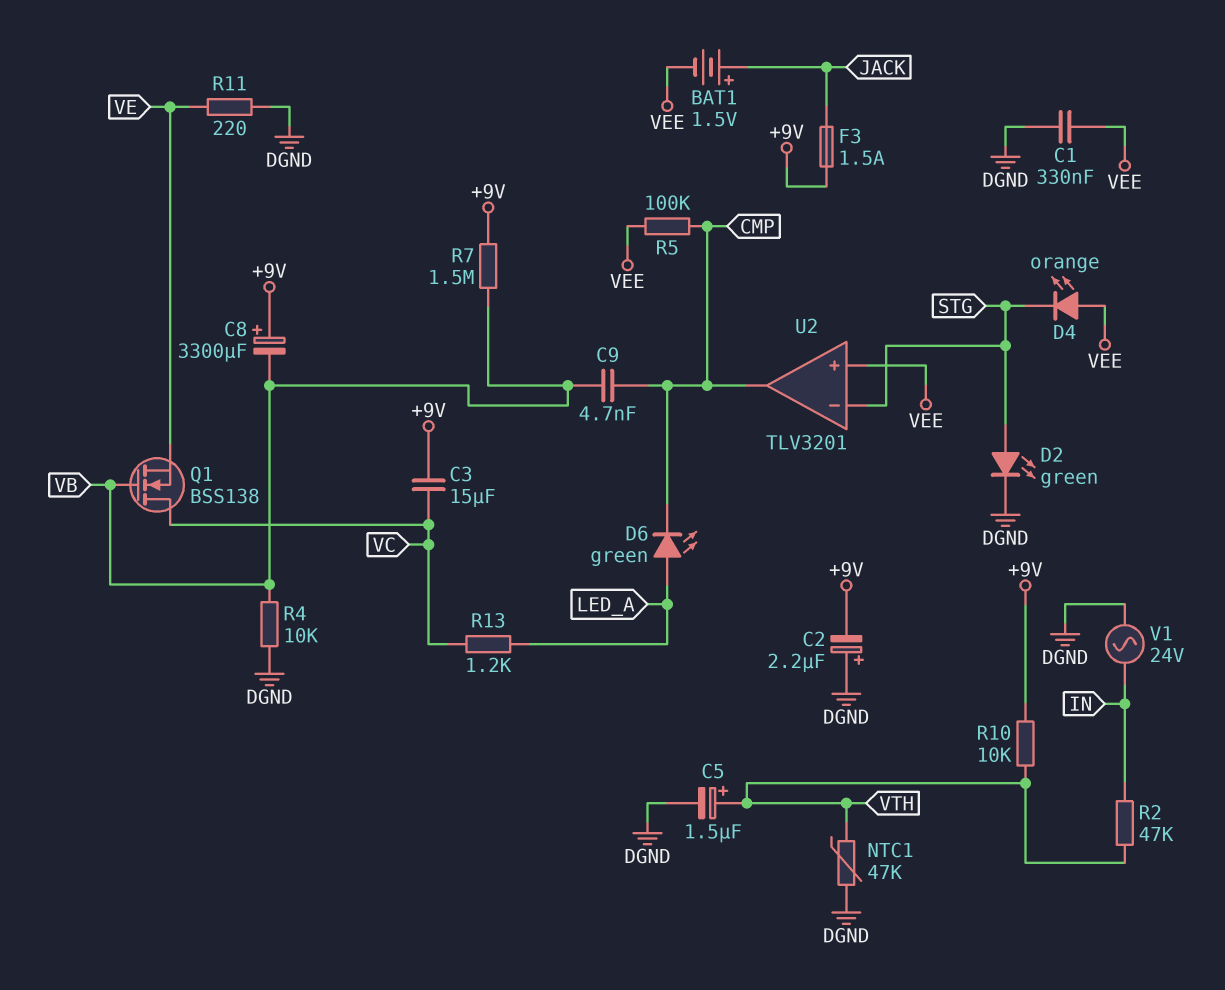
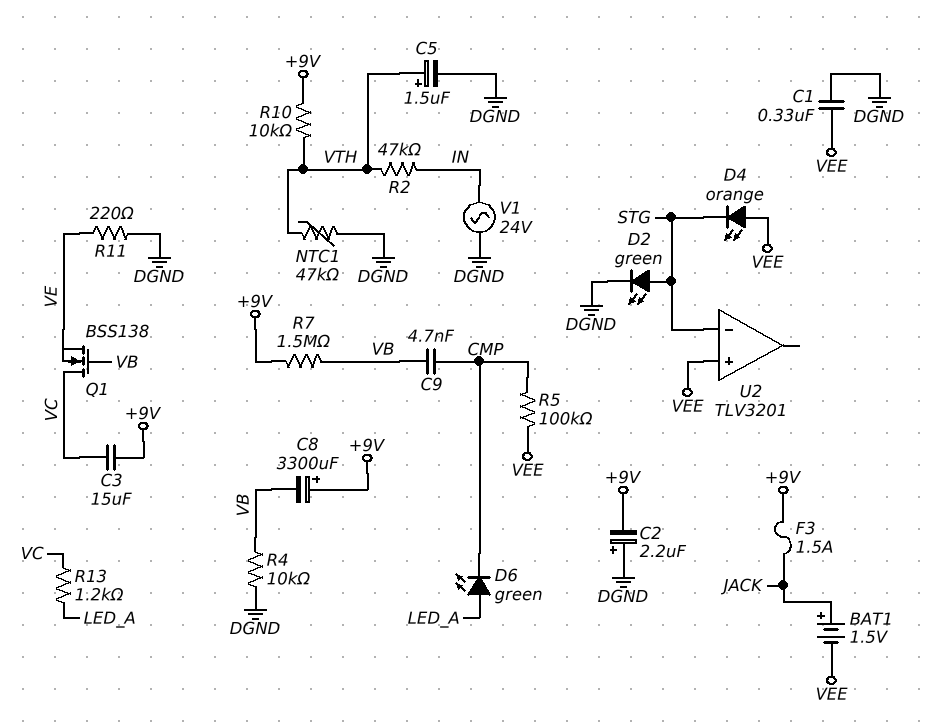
U2 pin out: CMP -> none

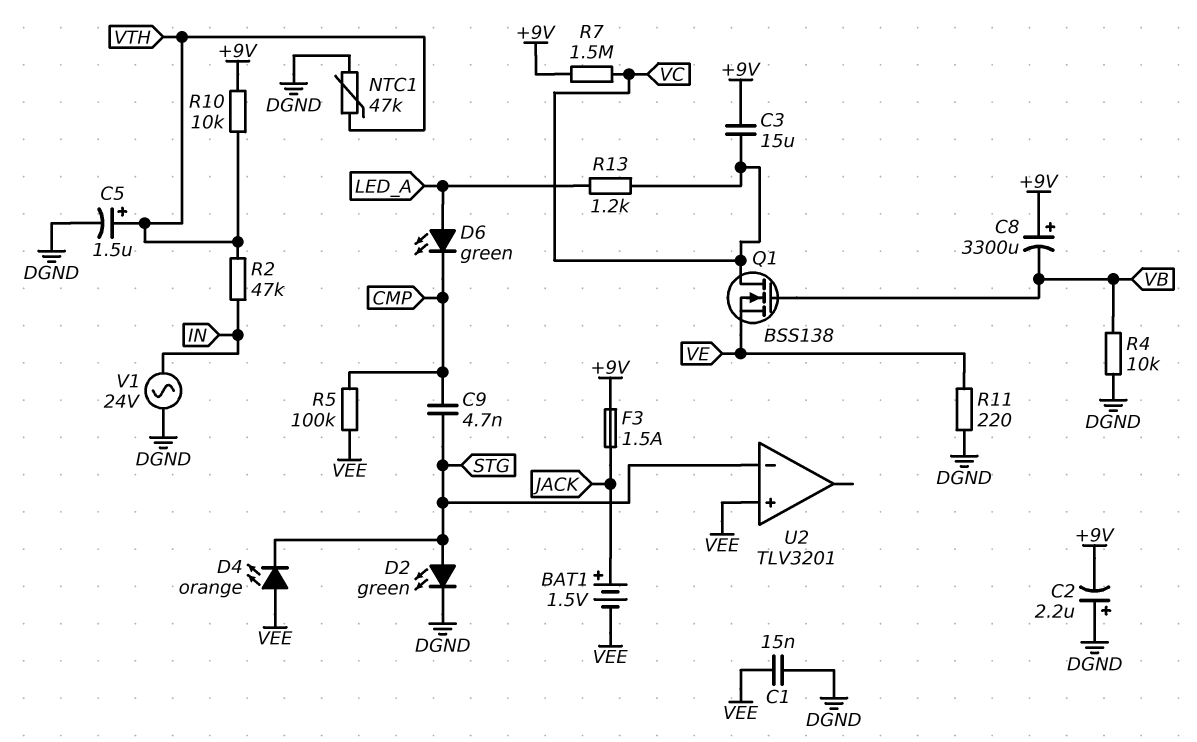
C1: 330nF (DGND, VEE) -> 15nF (DGND, VEE)
C9: 4.7nF (CMP, VB) -> 4.7nF (CMP, STG)
R7: 1.5M (+9V, VB) -> 1.5M (+9V, VC)

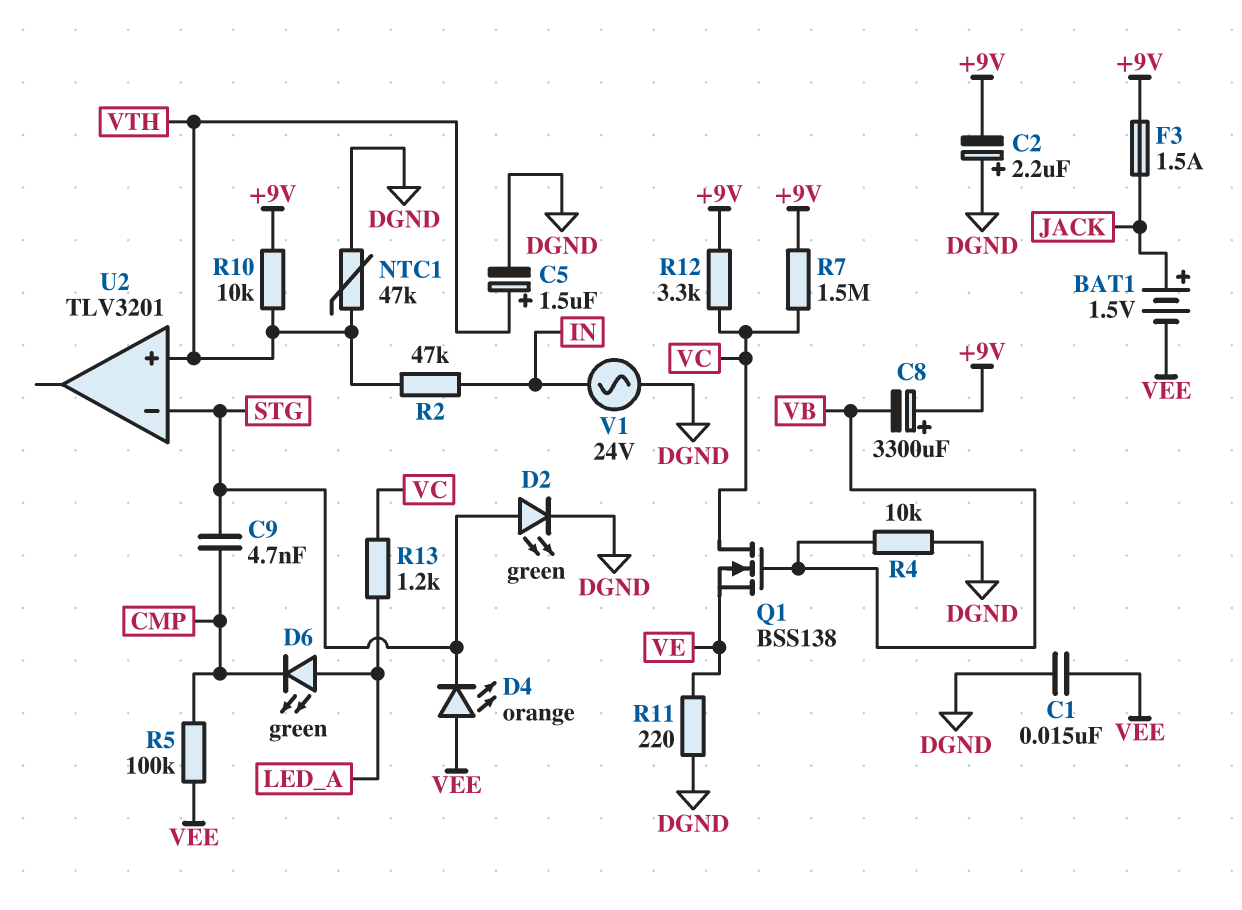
C3: 15uF (+9V, VC) -> none
R12: none -> 3.3k (+9V, VC)
U2 pin in+: VEE -> VTH

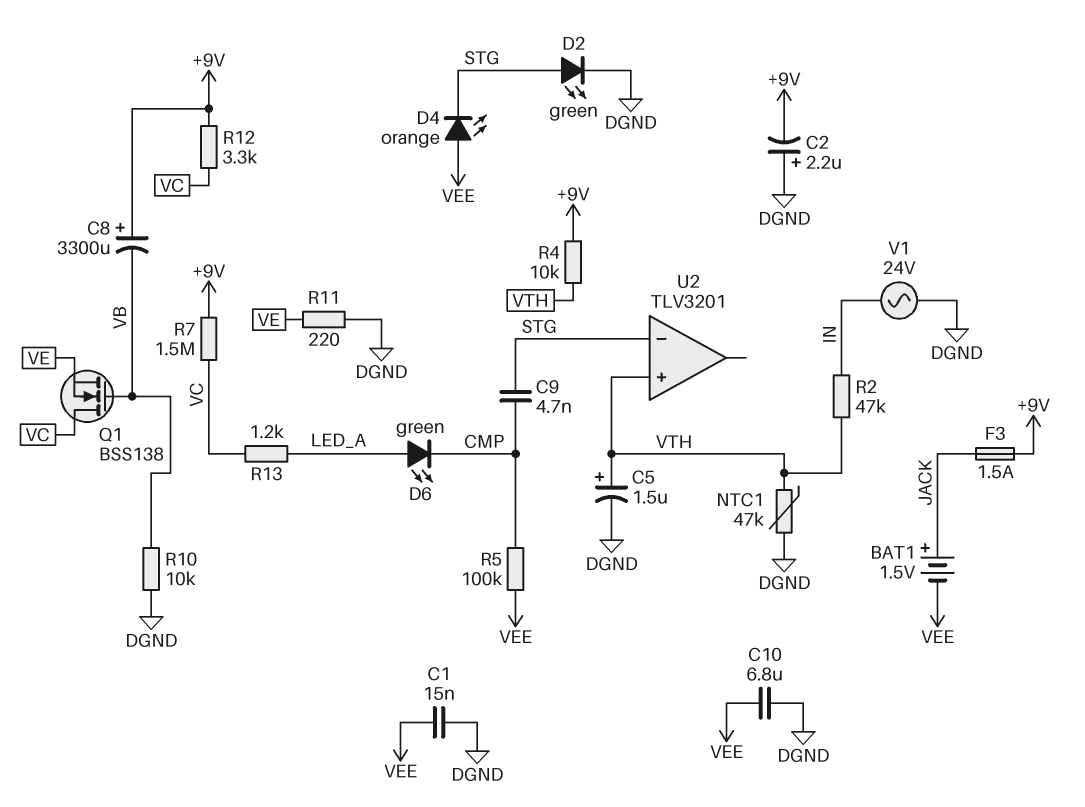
C10: none -> 6.8uF (DGND, VEE)
R4: 10k (DGND, VB) -> 10k (+9V, VTH)
R10: 10k (+9V, VTH) -> 10k (DGND, VB)

